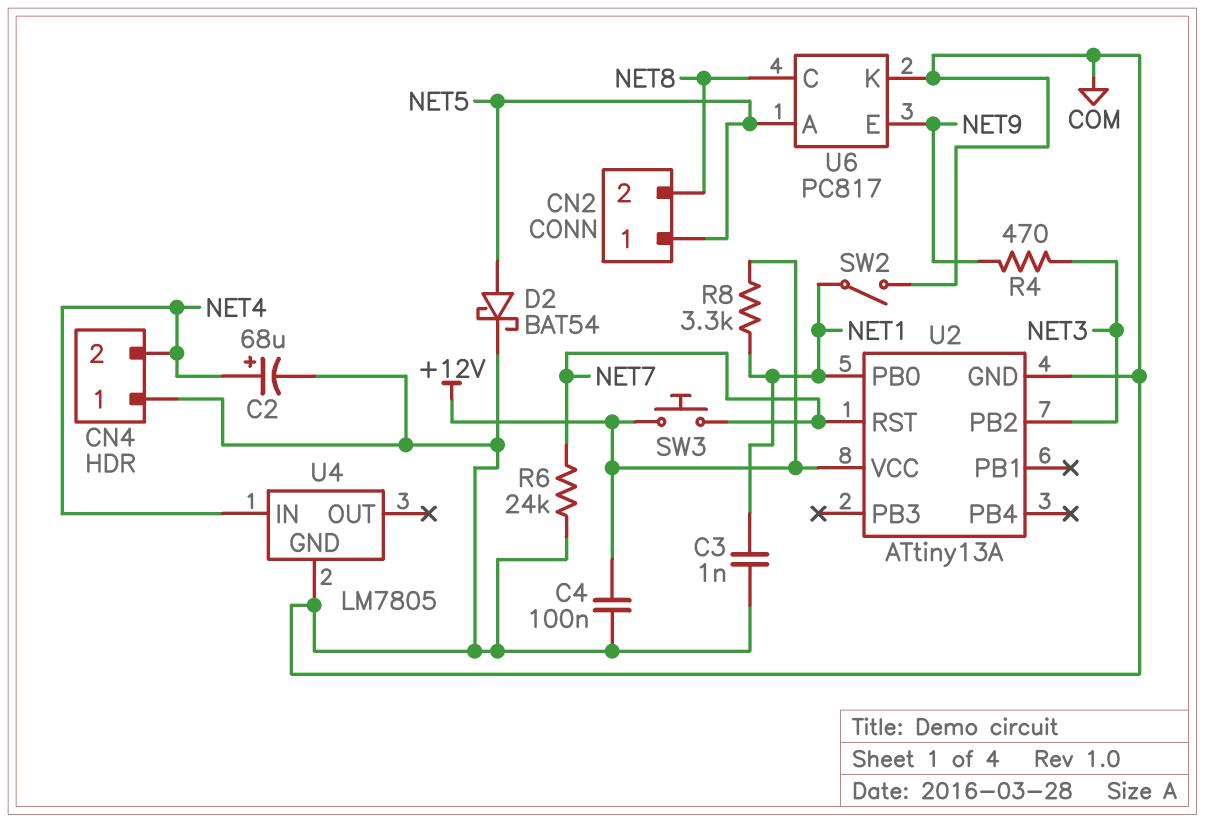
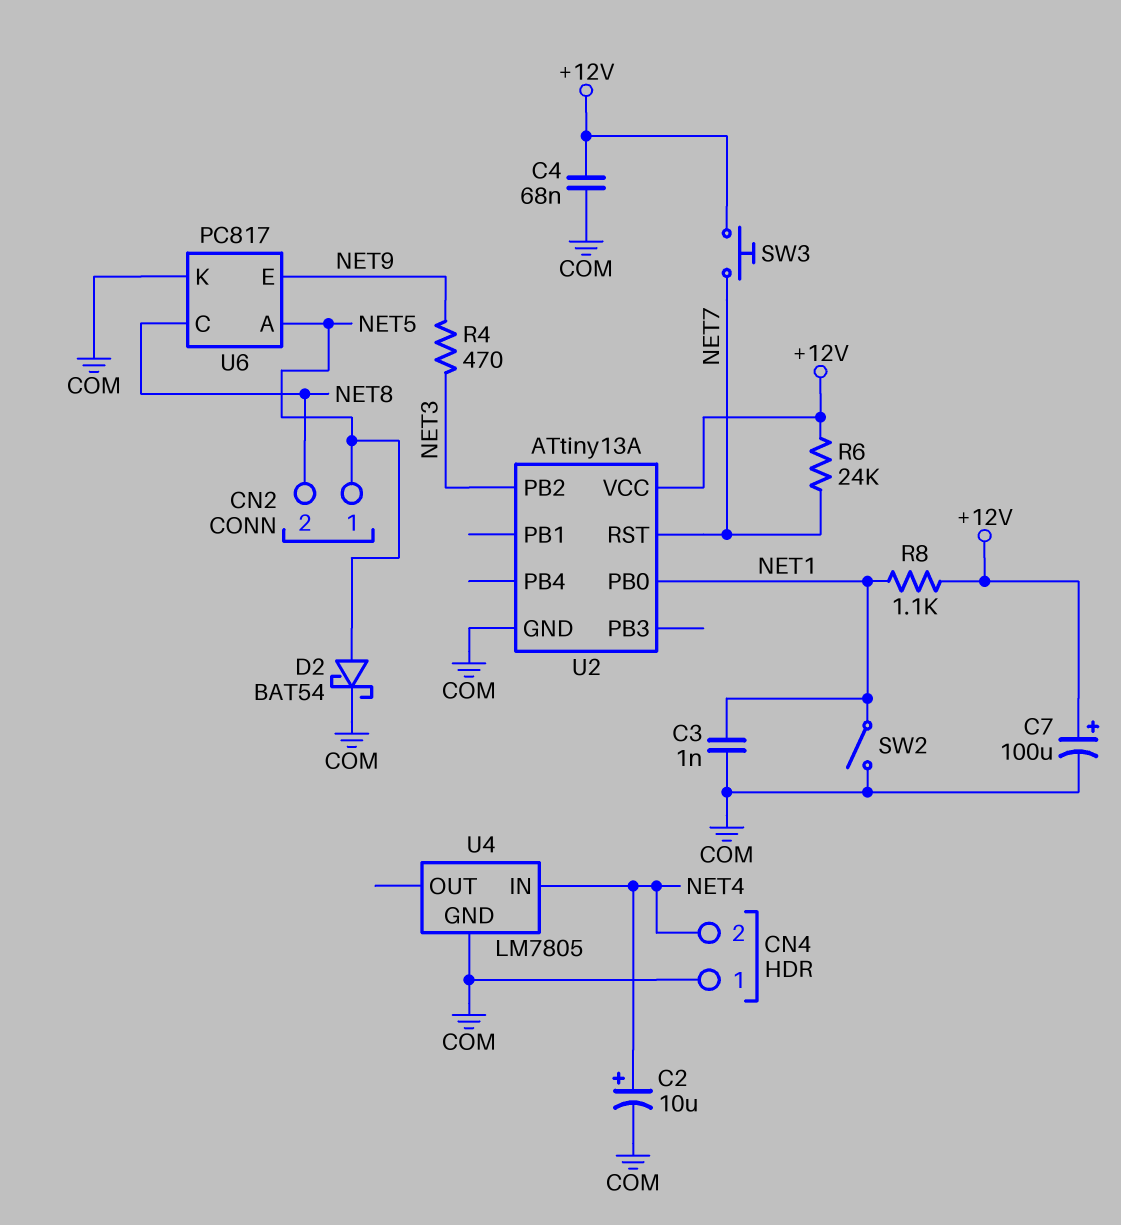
C2: 68uF (plus NET4, minus COM) -> 10uF (plus NET4, minus COM)
C4: 100nF (+12V, COM) -> 68nF (+12V, COM)
C7: none -> 100uF (plus +12V, minus COM)
R6: 24k (COM, NET7) -> 24k (+12V, NET7)
R8: 3.3k (+12V, NET1) -> 1.1k (+12V, NET1)

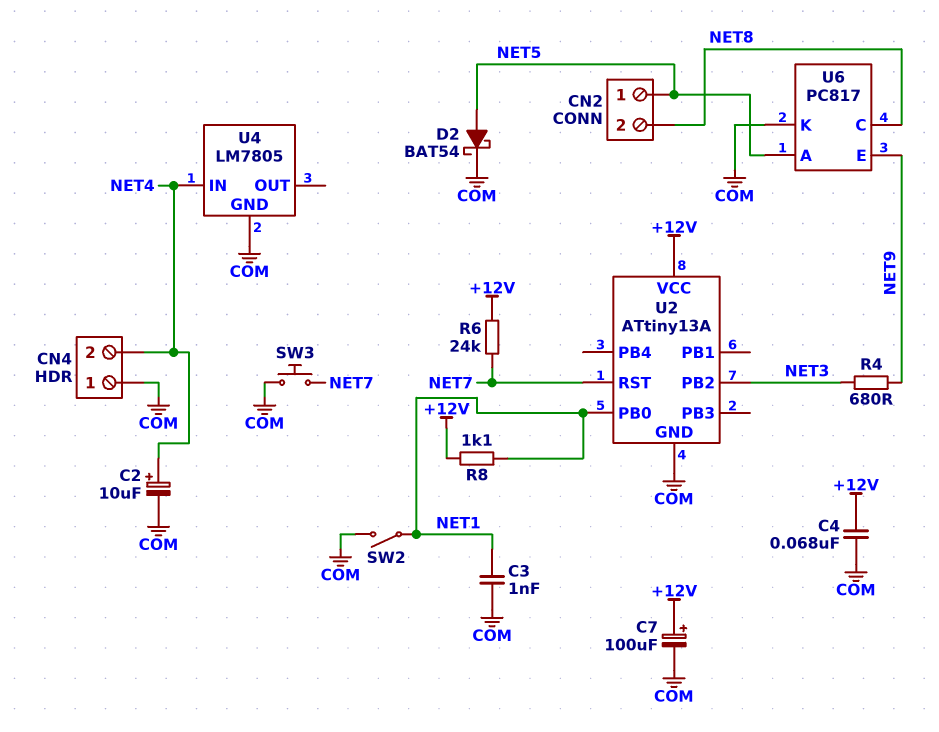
R4: 470 (NET3, NET9) -> 680 (NET3, NET9)
SW3: button (+12V, NET7) -> button (COM, NET7)

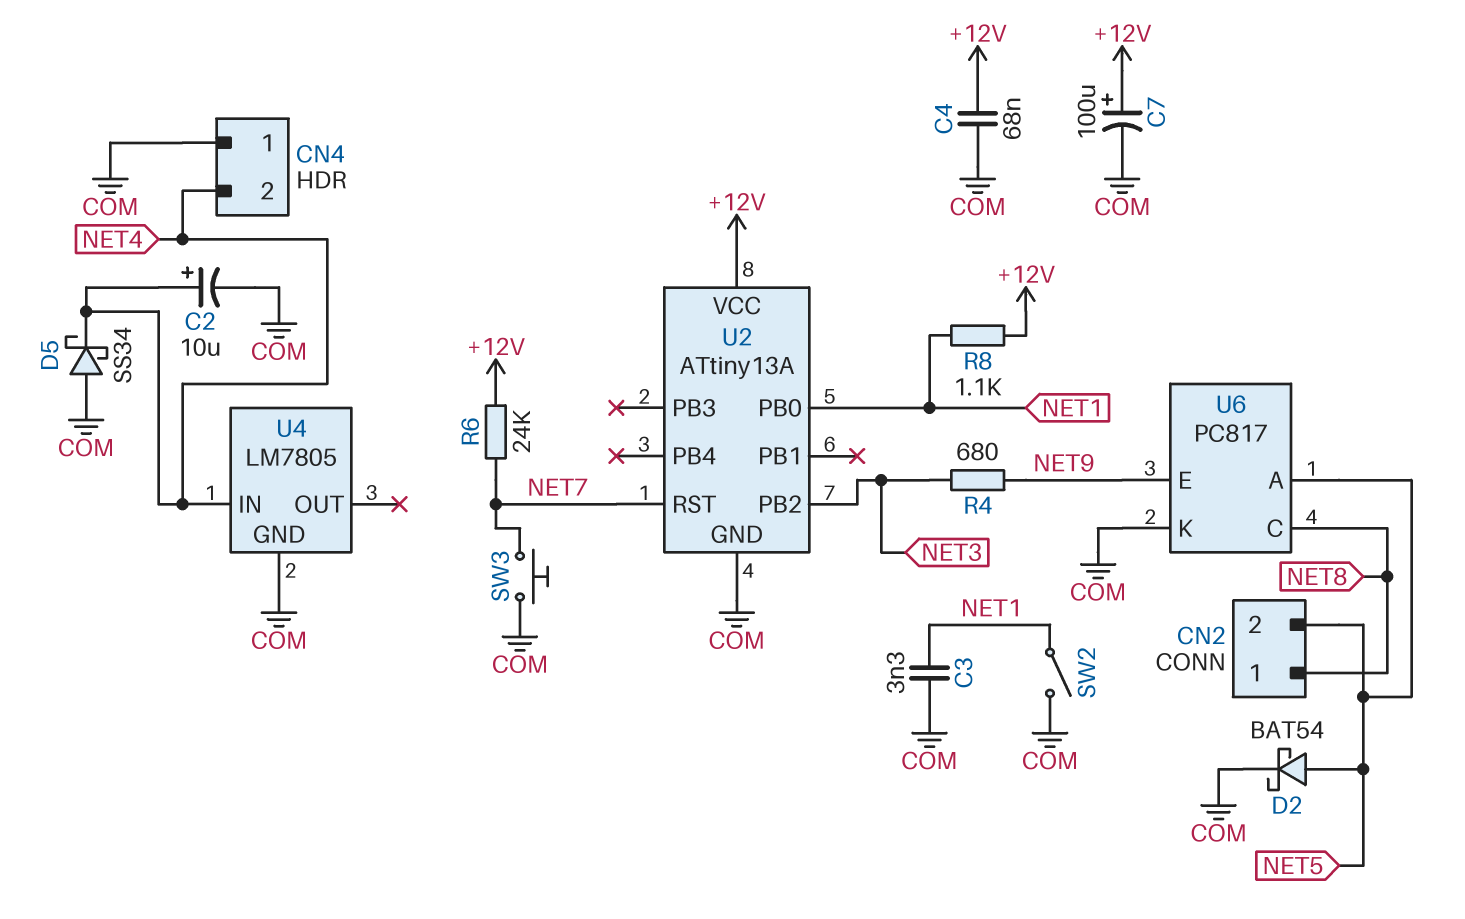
C3: 1nF (COM, NET1) -> 3.3nF (COM, NET1)
CN2 pin 1: NET5 -> NET8
CN2 pin 2: NET8 -> NET5
D5: none -> schottky SS34 (A COM, K NET4)

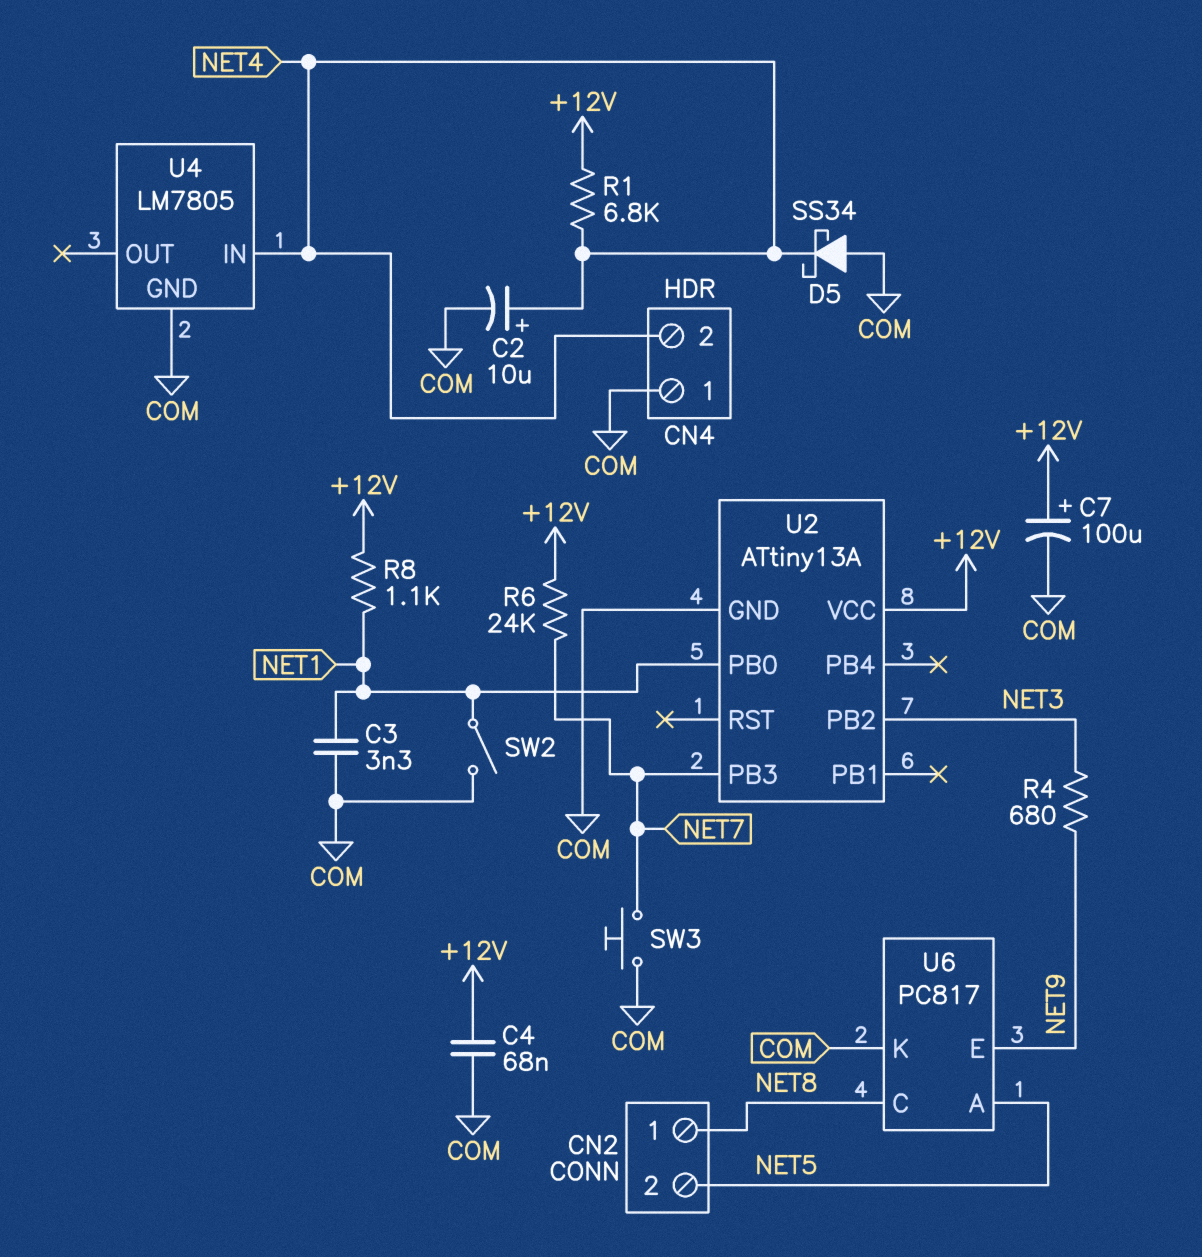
D2: schottky BAT54 (A NET5, K COM) -> none
R1: none -> 6.8k (+12V, NET4)
U2 pin PB3: none -> NET7
U2 pin RST: NET7 -> none

